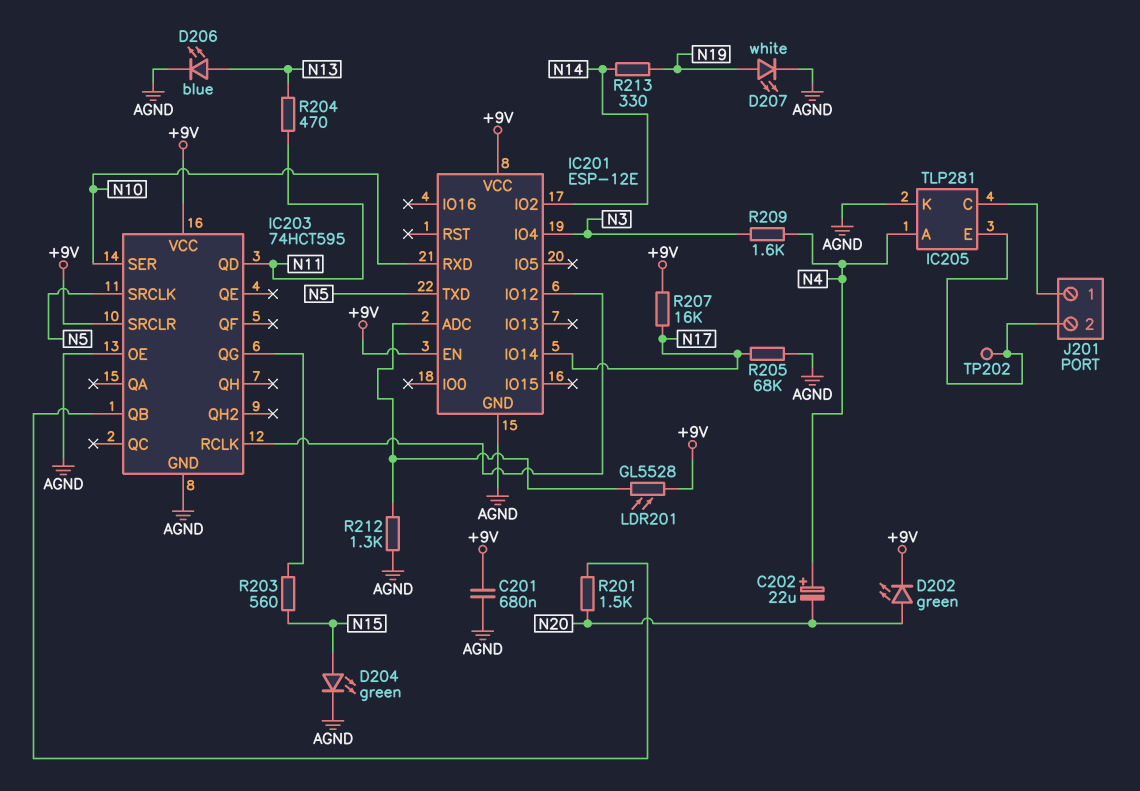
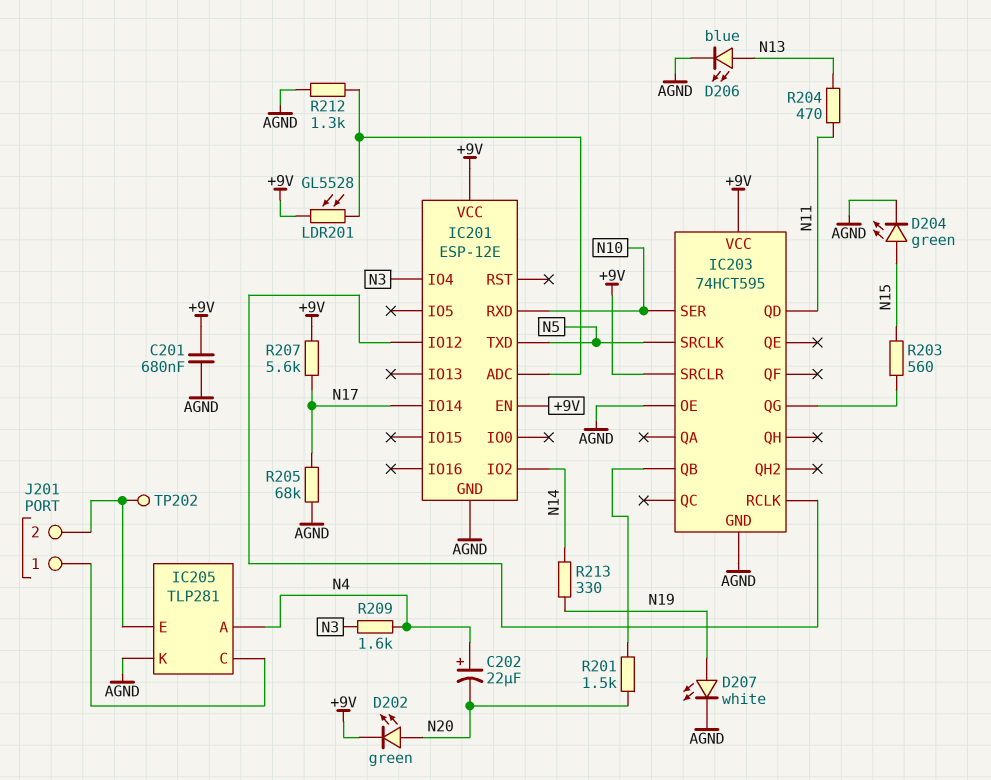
R207: 16k (+9V, N17) -> 5.6k (+9V, N17)

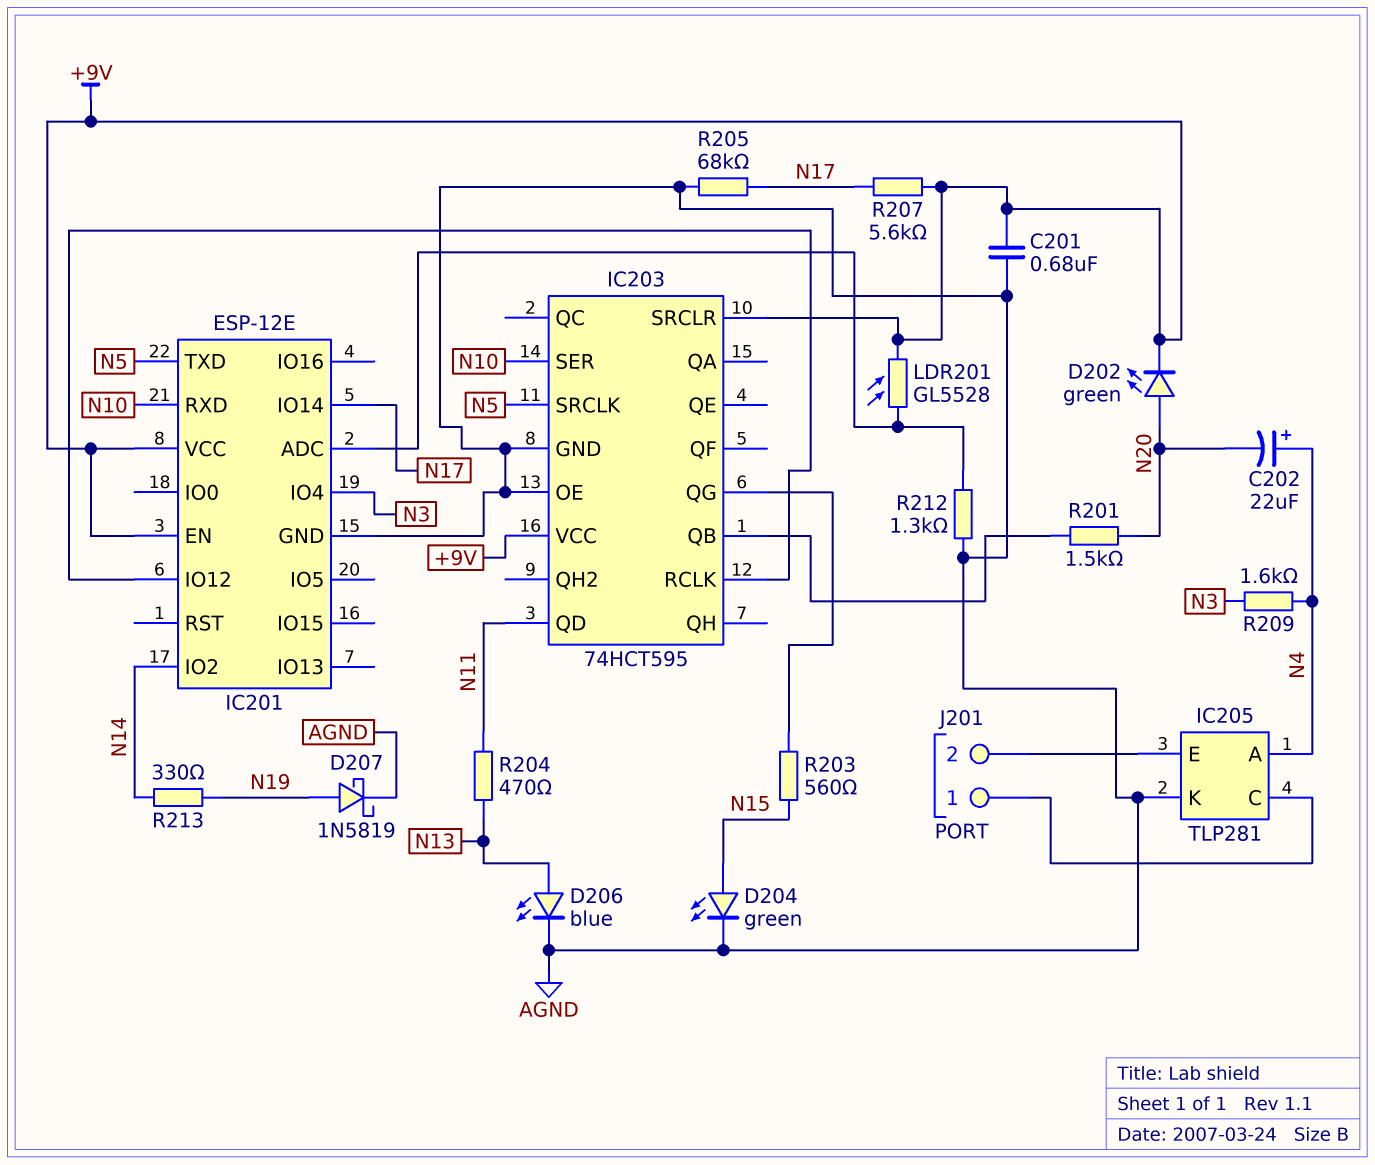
D207: LED white (A N19, K AGND) -> schottky 1N5819 (A N19, K AGND)
TP202: test point (IC205/E) -> none

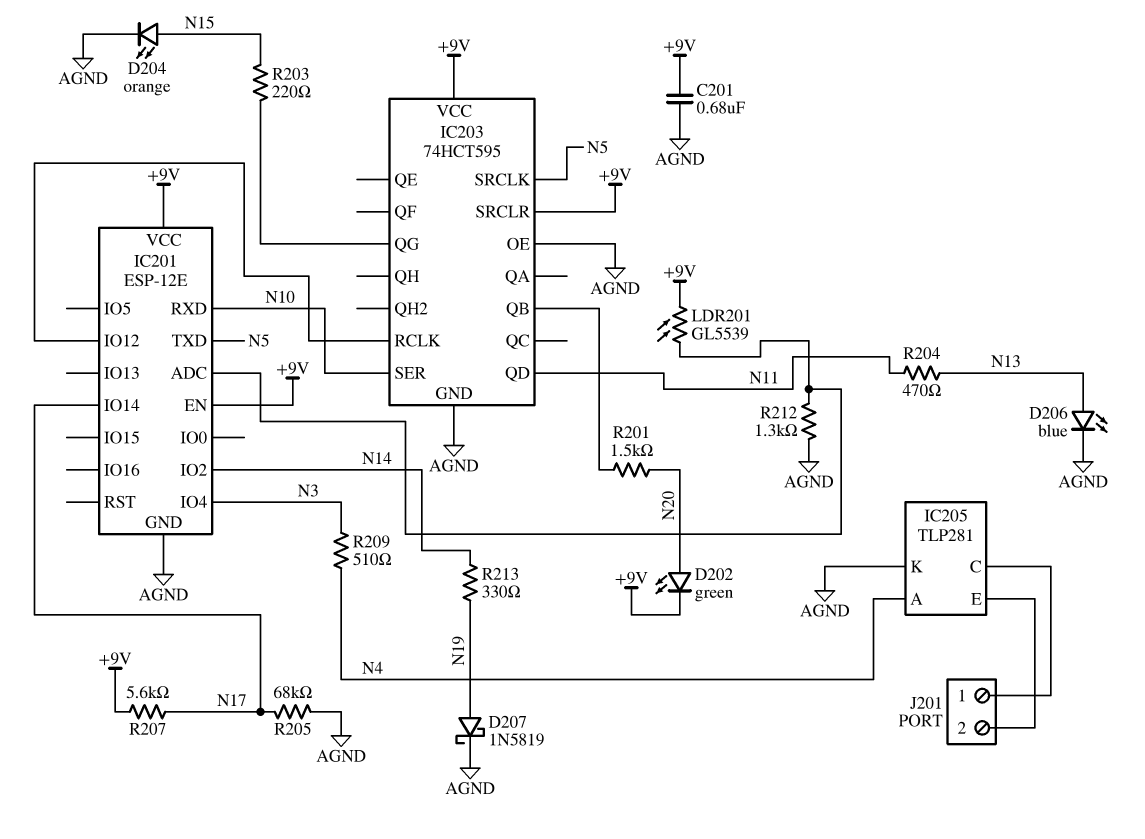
C202: 22uF (plus N4, minus N20) -> none
D204: LED green (A N15, K AGND) -> LED orange (A N15, K AGND)
LDR201: GL5528 (+9V, IC201/ADC) -> GL5539 (+9V, IC201/ADC)
R203: 560 (IC203/QG, N15) -> 220 (IC203/QG, N15)
R209: 1.6k (N3, N4) -> 510 (N3, N4)

